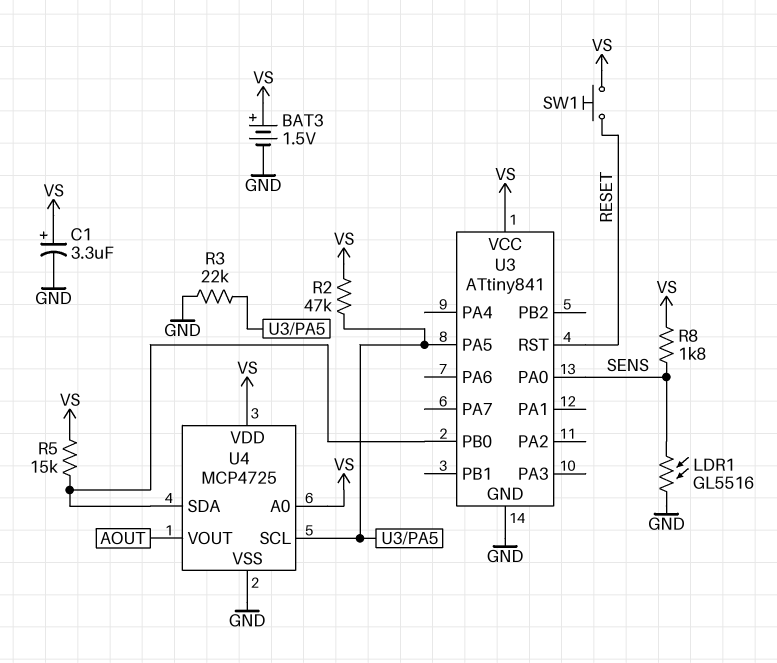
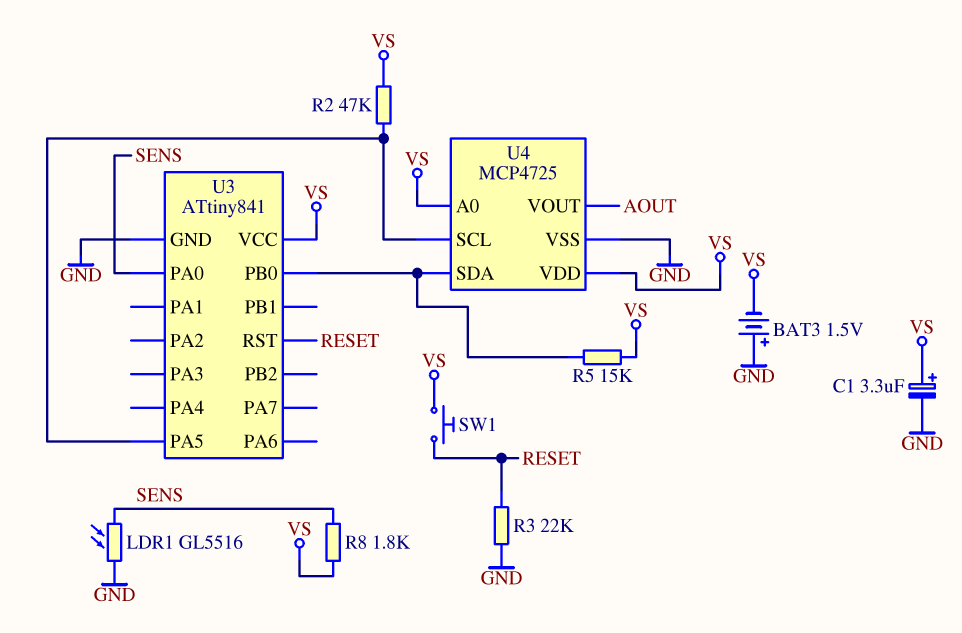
BAT3: 1.5V (plus VS, minus GND) -> 1.5V (plus GND, minus VS)
R3: 22k (GND, U3/PA5) -> 22k (GND, RESET)

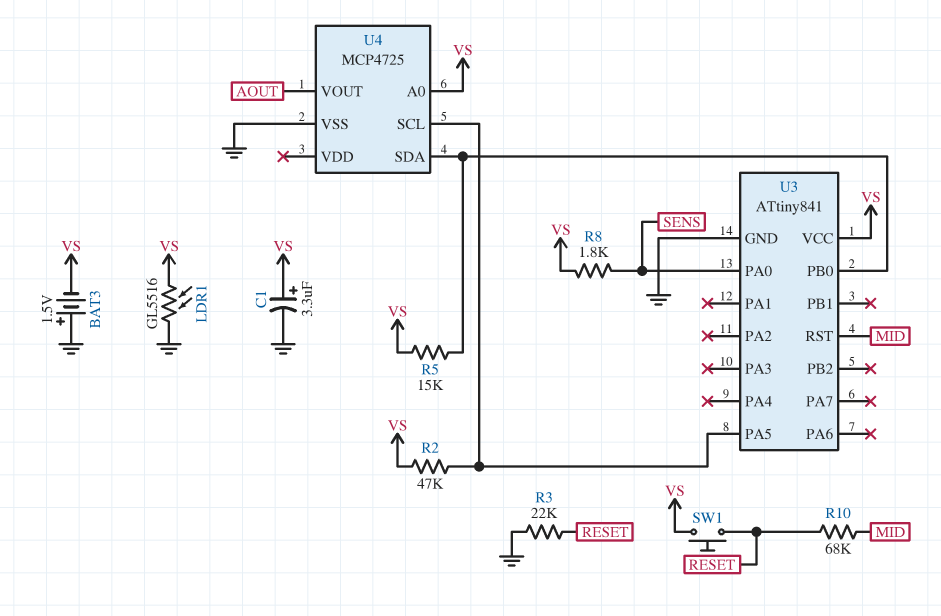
LDR1: GL5516 (GND, SENS) -> GL5516 (GND, VS)
R10: none -> 68k (MID, RESET)
U3 pin RST: RESET -> MID
U4 pin VDD: VS -> none

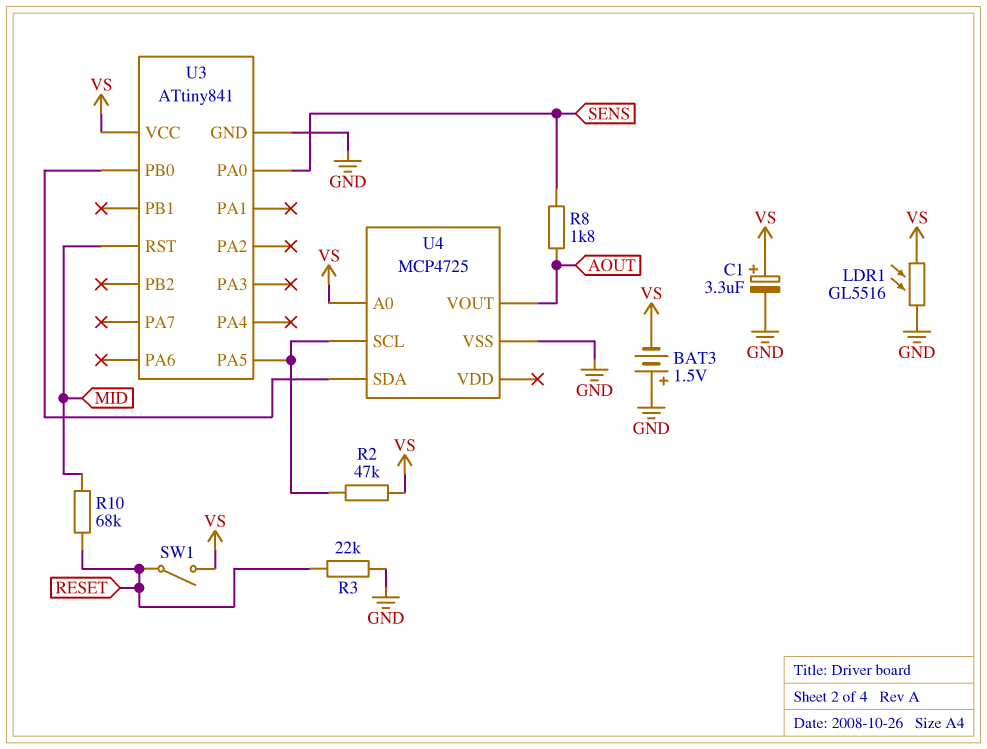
R5: 15k (U3/PB0, VS) -> none
R8: 1.8k (SENS, VS) -> 1.8k (AOUT, SENS)
SW1: button (RESET, VS) -> switch (RESET, VS)

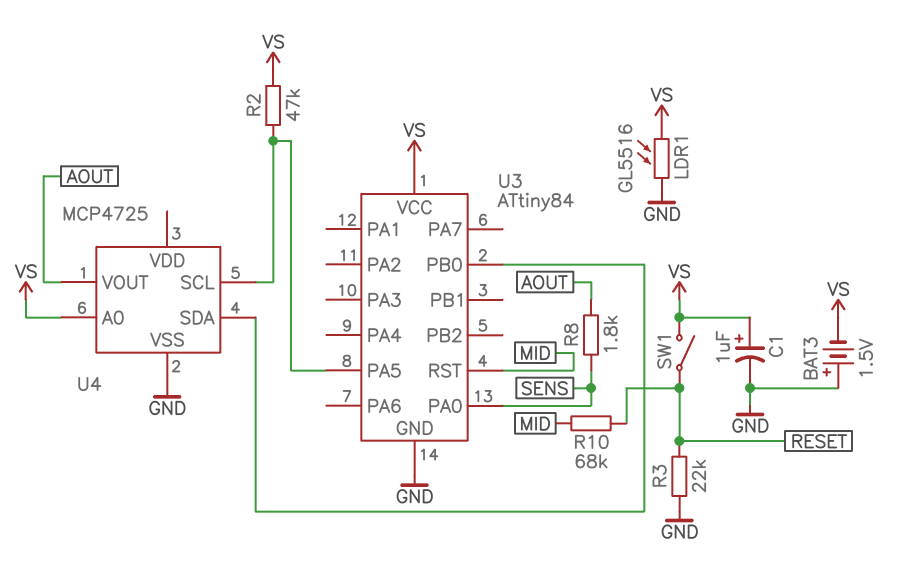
C1: 3.3uF (plus VS, minus GND) -> 1uF (plus VS, minus GND)
U3: ATtiny841 -> ATtiny84

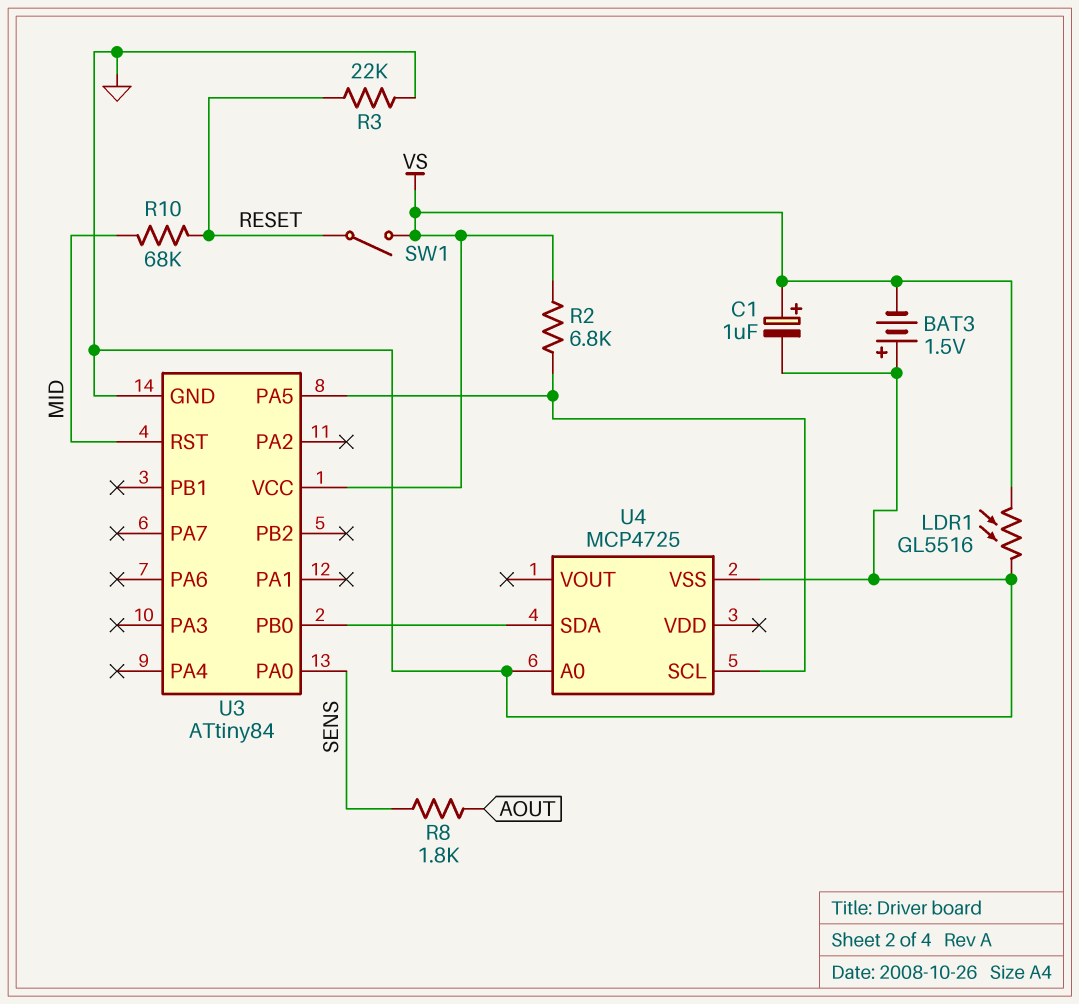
R2: 47k (U3/PA5, VS) -> 6.8k (U3/PA5, VS)
U4 pin A0: VS -> GND
U4 pin VOUT: AOUT -> none

